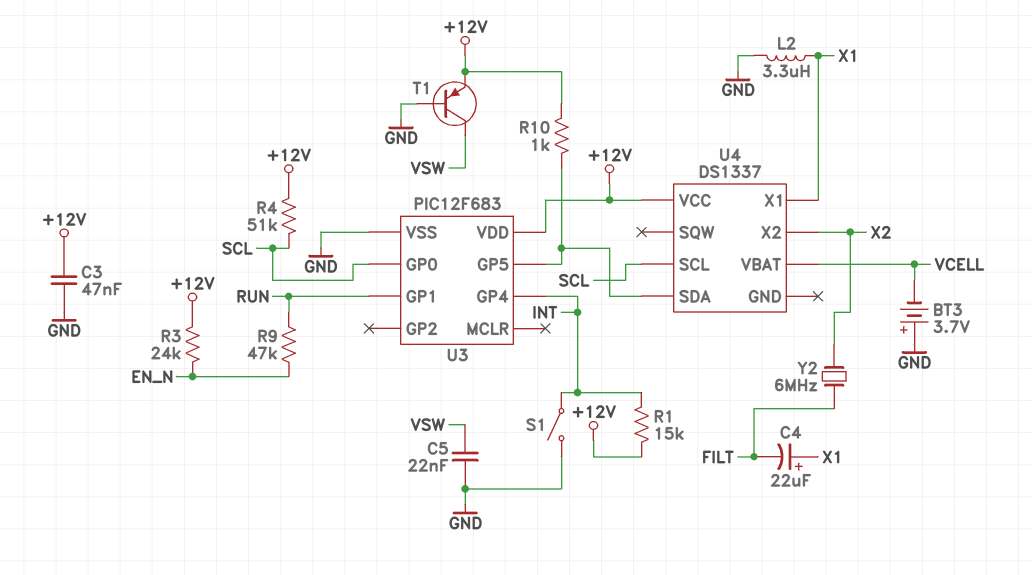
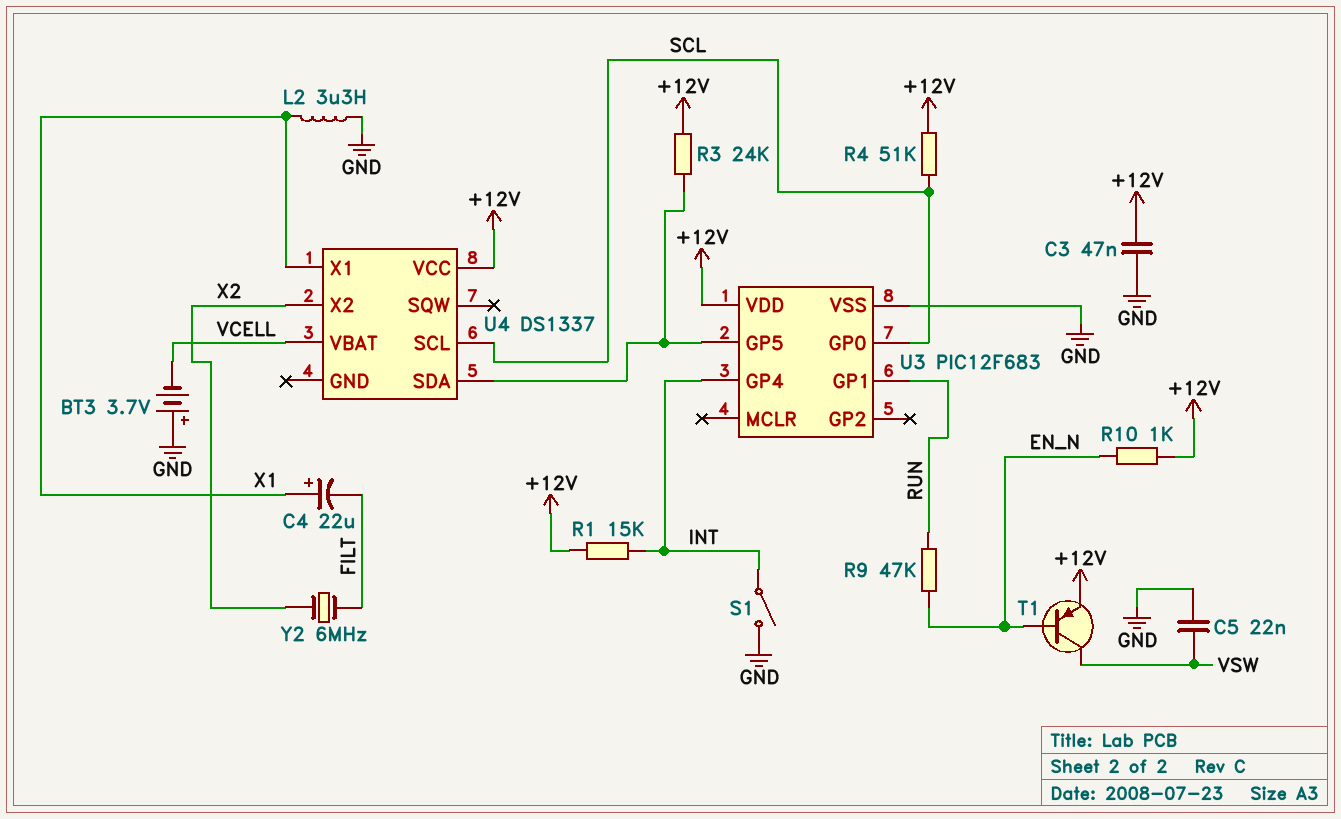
R3: 24k (+12V, EN_N) -> 24k (+12V, U3/GP5)
R10: 1k (+12V, U3/GP5) -> 1k (+12V, EN_N)
T1: PNP (B GND, C VSW, E +12V) -> PNP (B EN_N, C VSW, E +12V)

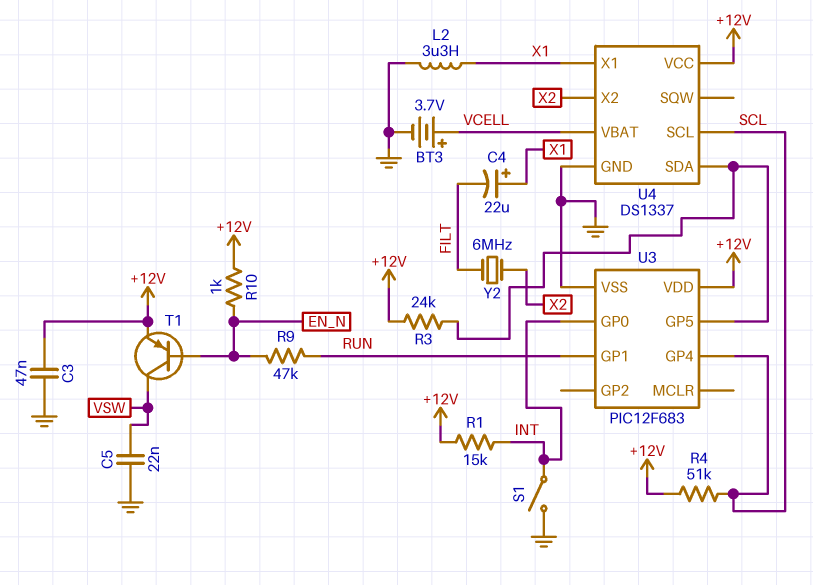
BT3: 3.7V (plus GND, minus VCELL) -> 3.7V (plus VCELL, minus GND)
U3 pin GP0: SCL -> INT
U3 pin GP4: INT -> SCL
U4 pin GND: none -> GND

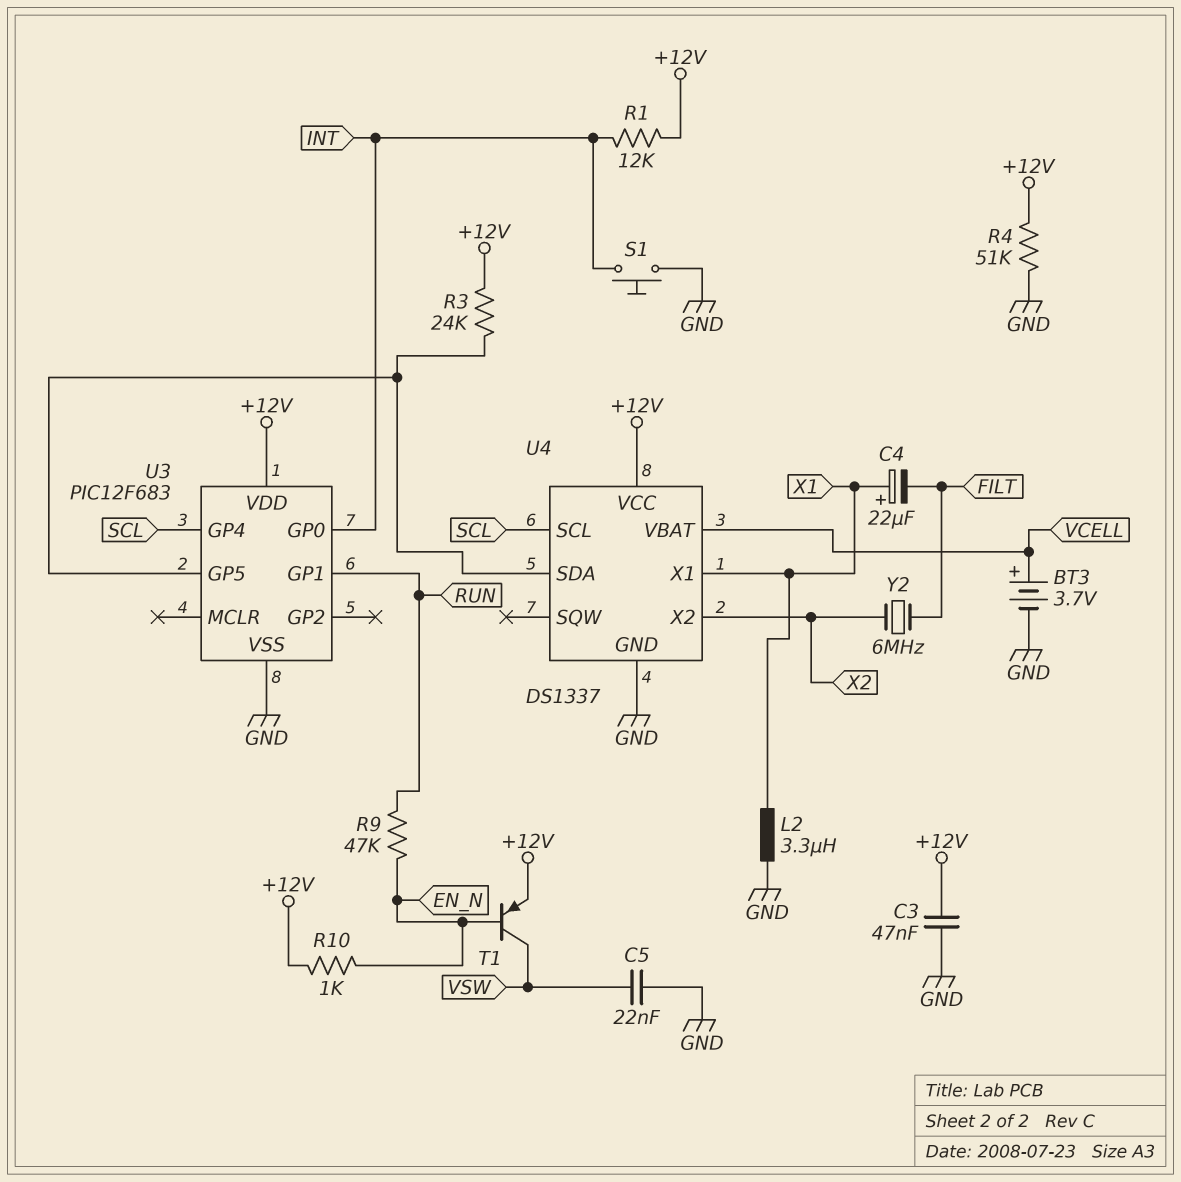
R1: 15k (+12V, INT) -> 12k (+12V, INT)
R4: 51k (+12V, SCL) -> 51k (+12V, GND)
S1: switch (GND, INT) -> button (GND, INT)

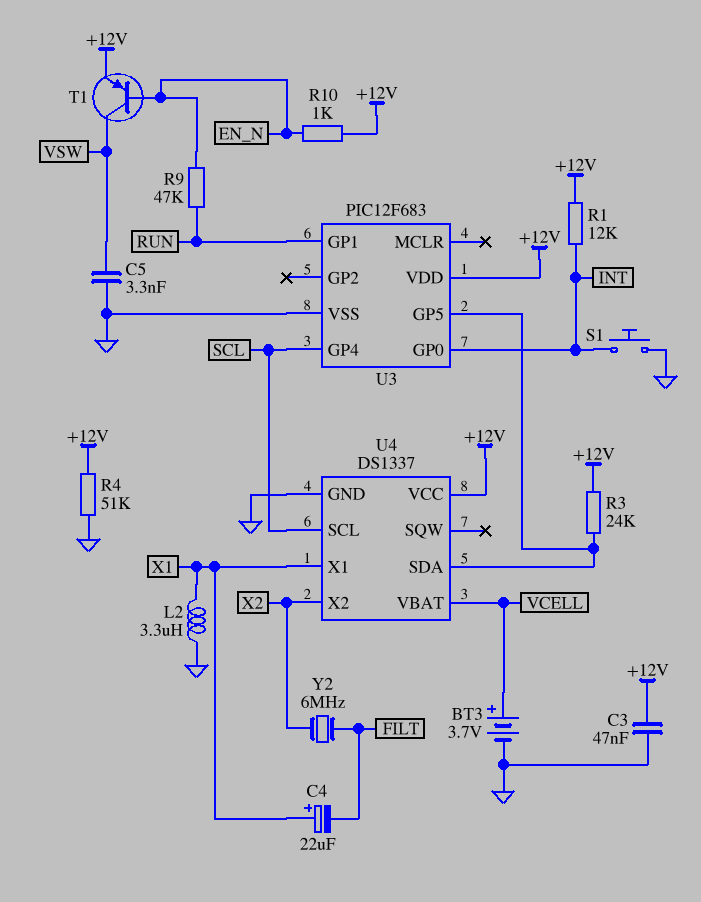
C5: 22nF (GND, VSW) -> 3.3nF (GND, VSW)

